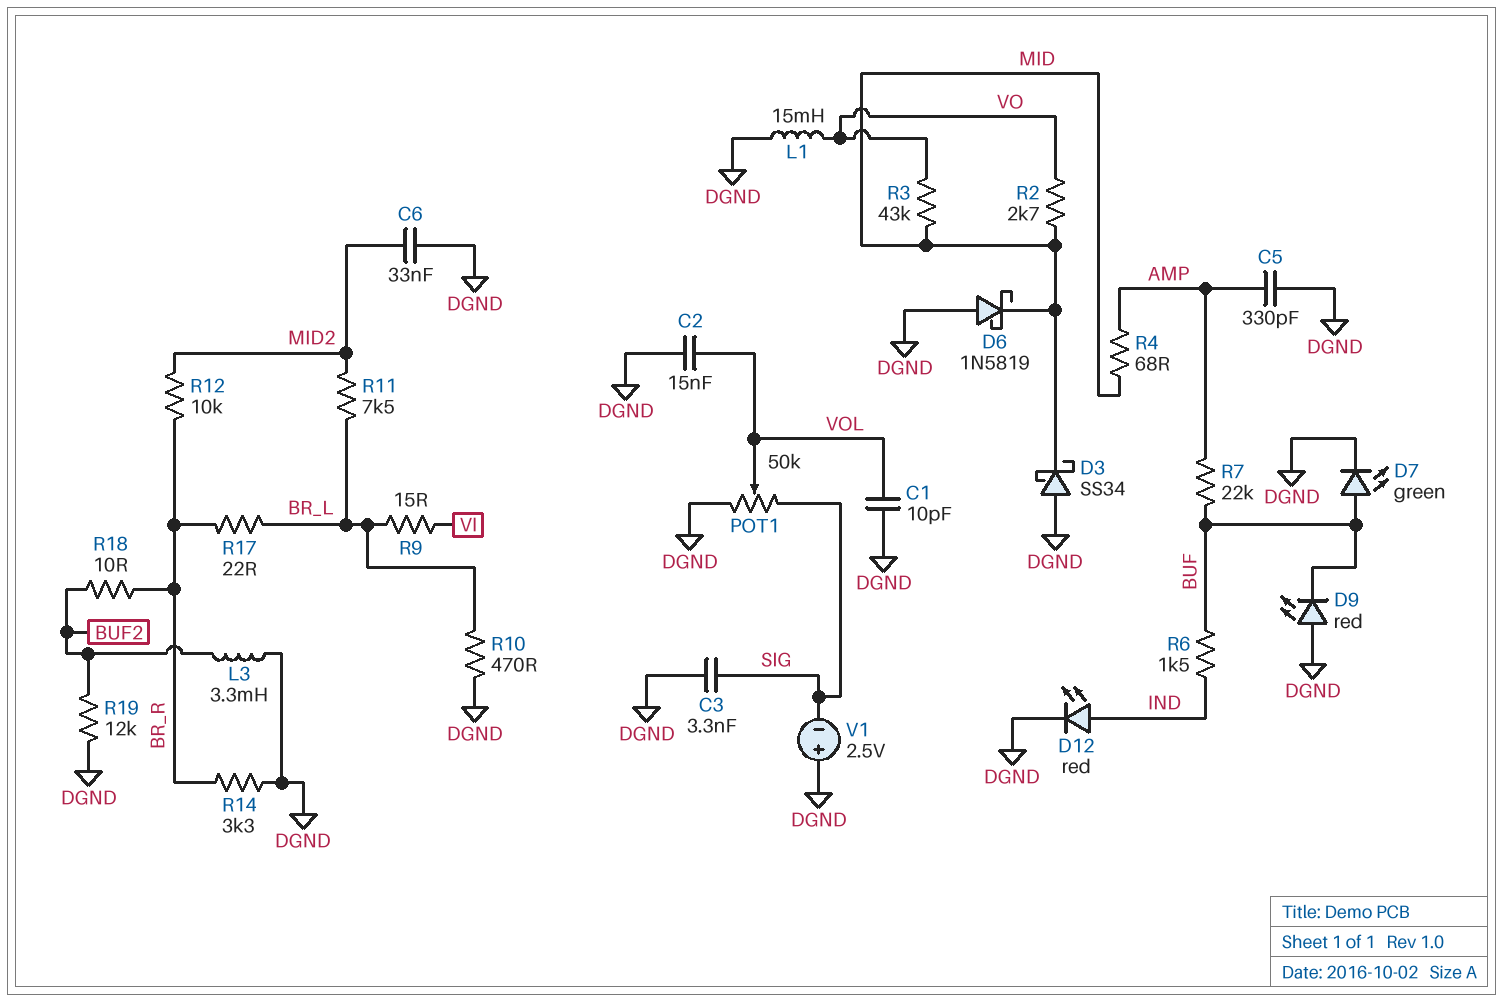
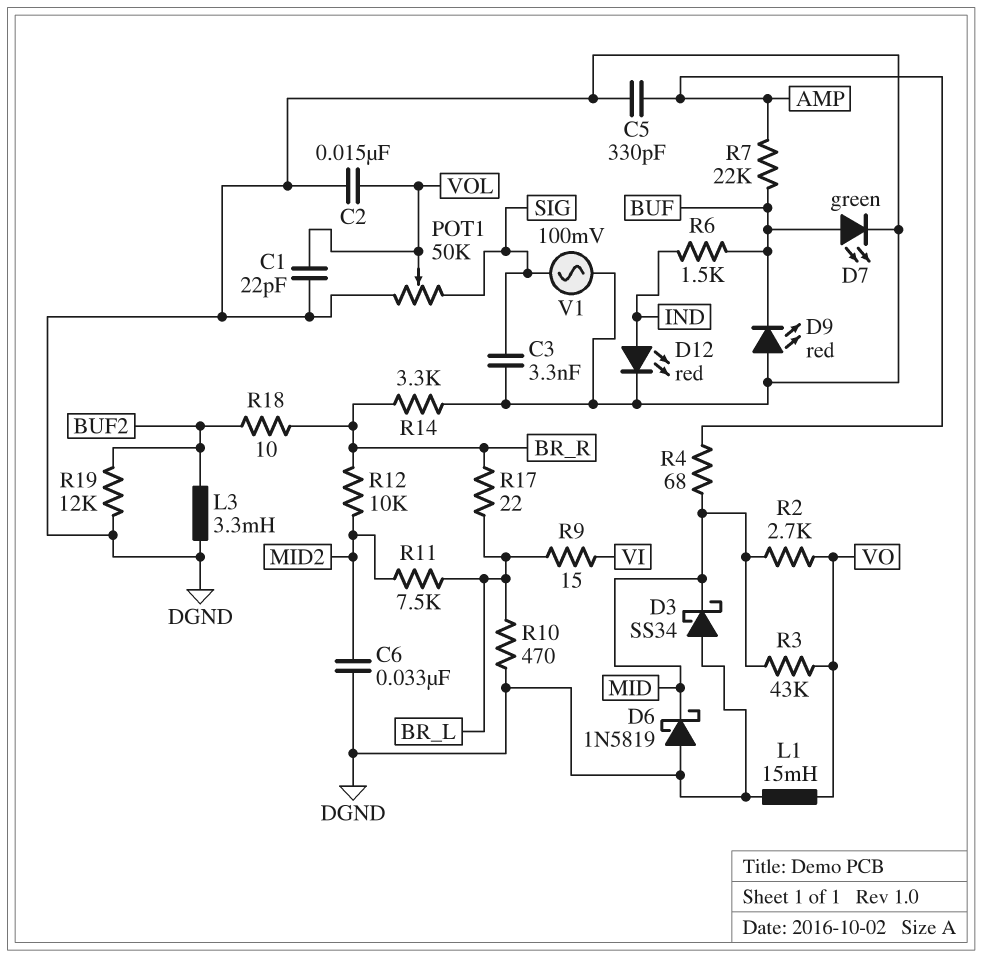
C1: 10pF (DGND, VOL) -> 22pF (DGND, VOL)
V1: 2.5V (plus DGND, minus SIG) -> AC 100mV (DGND, SIG)

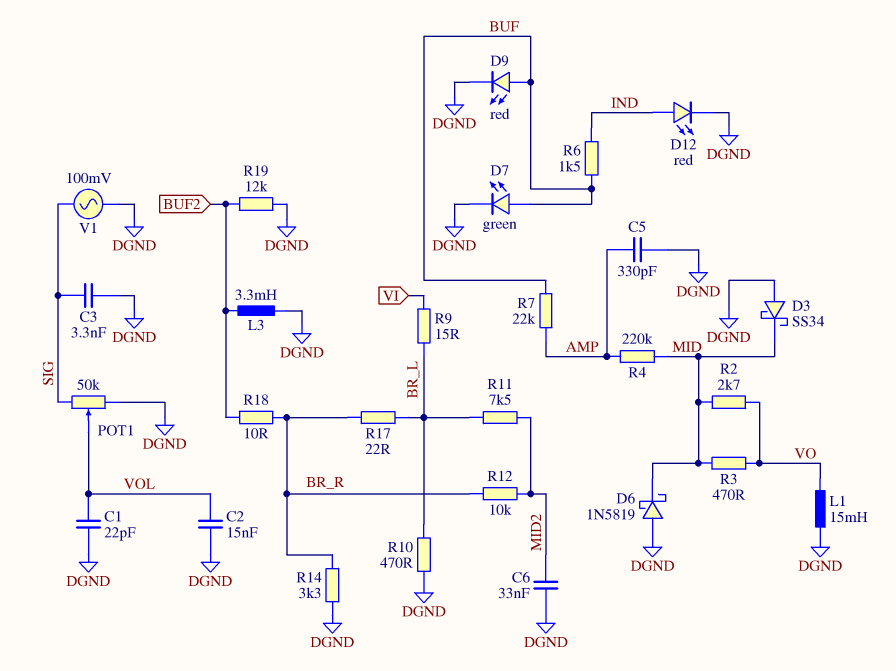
D9: LED red (A DGND, K BUF) -> LED red (A BUF, K DGND)
R3: 43k (MID, VO) -> 470 (MID, VO)
R4: 68 (AMP, MID) -> 220k (AMP, MID)

